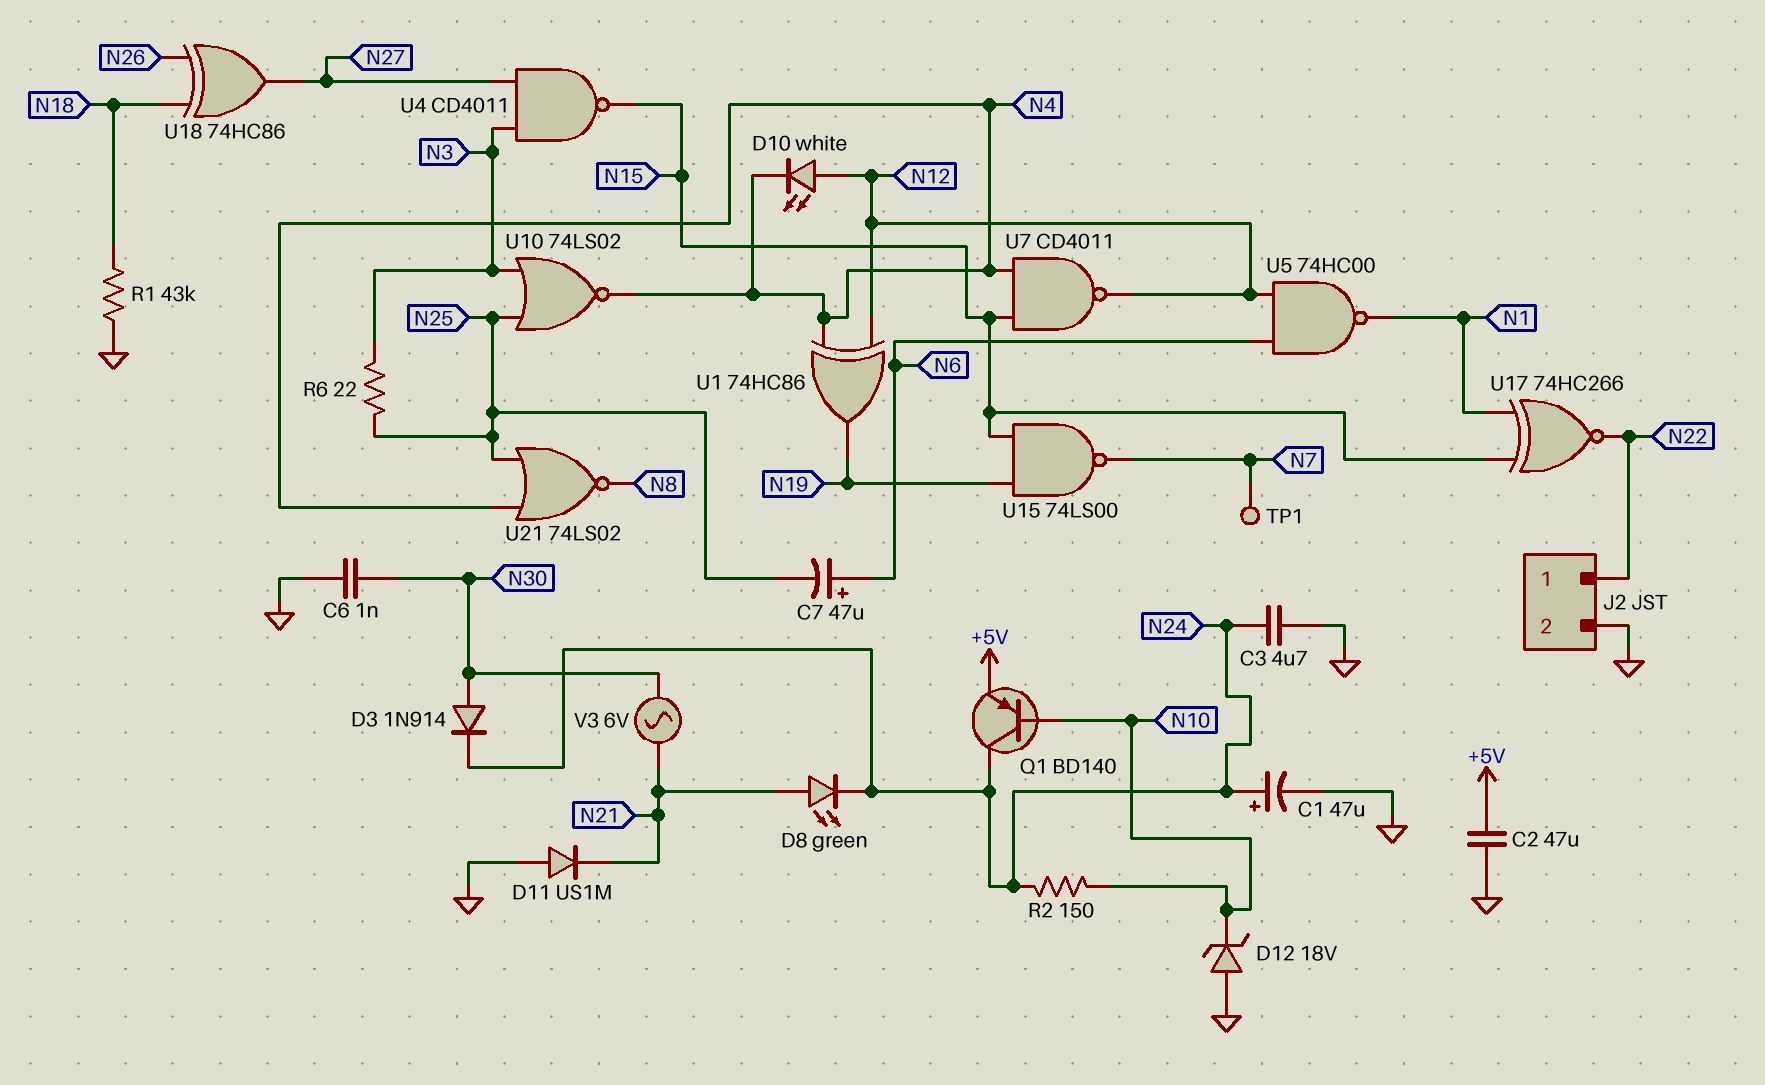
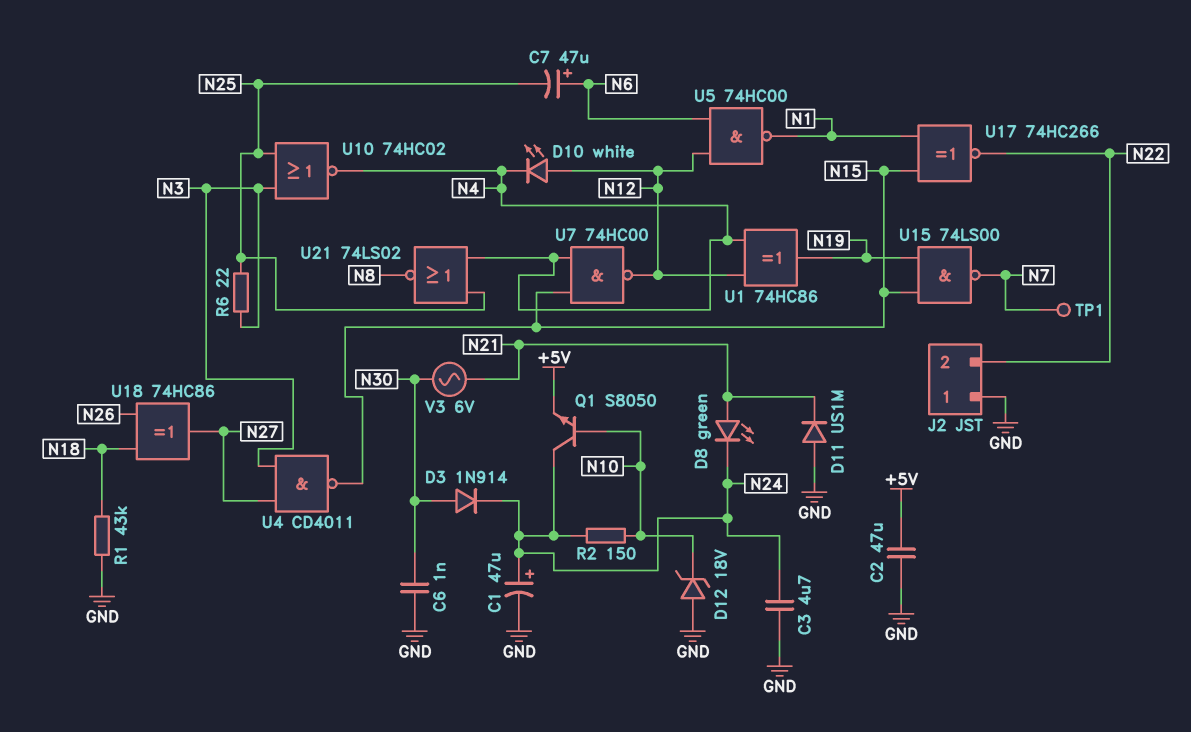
J2 pin 1: N22 -> GND
J2 pin 2: GND -> N22
Q1: PNP BD140 (B N10, C N24, E +5V) -> NPN S8050 (B N10, C N24, E +5V)
U7: NAND CD4011 (in N4, in N15, out N12) -> NAND 74HC00 (in N4, in N15, out N12)
U10: NOR 74LS02 (in N3, in N25, out N4) -> NOR 74HC02 (in N3, in N25, out N4)

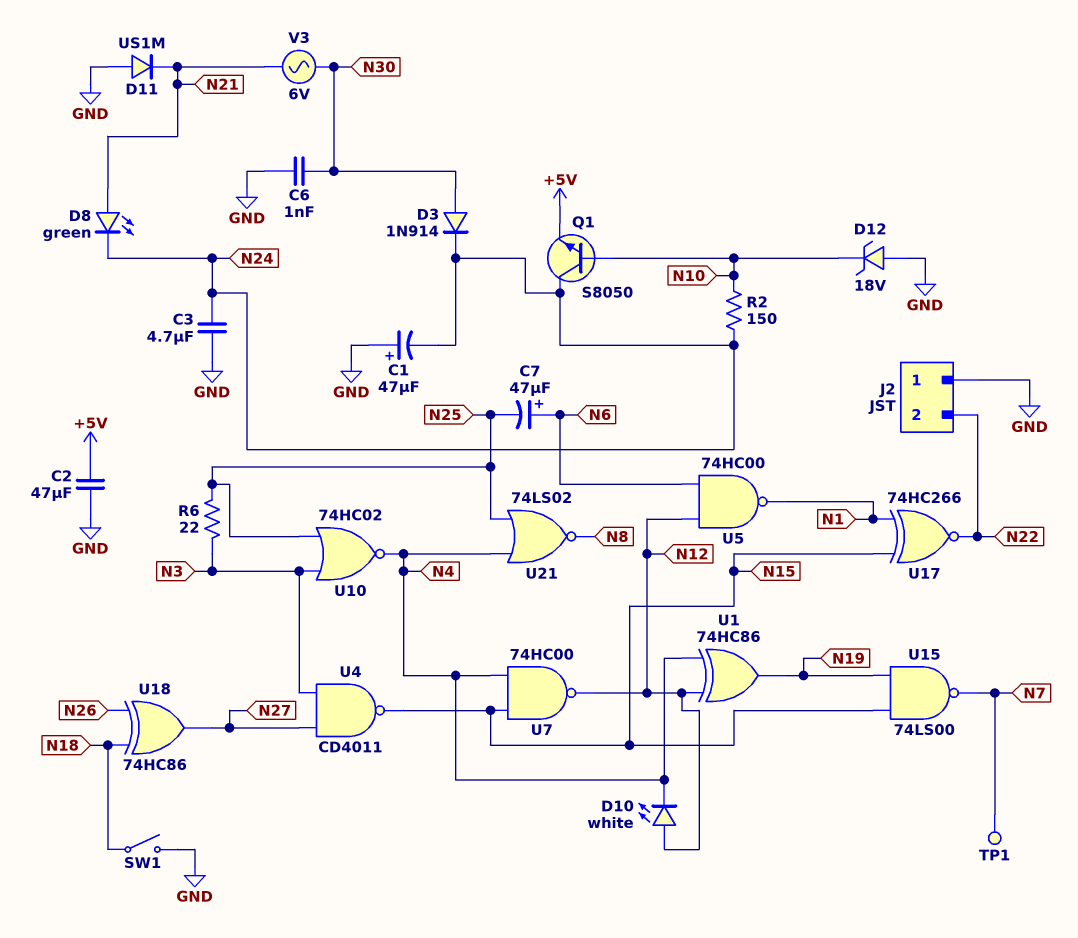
C1: 47uF (plus N24, minus GND) -> 47uF (plus GND, minus N24)
R1: 43k (GND, N18) -> none
SW1: none -> switch (GND, N18)

